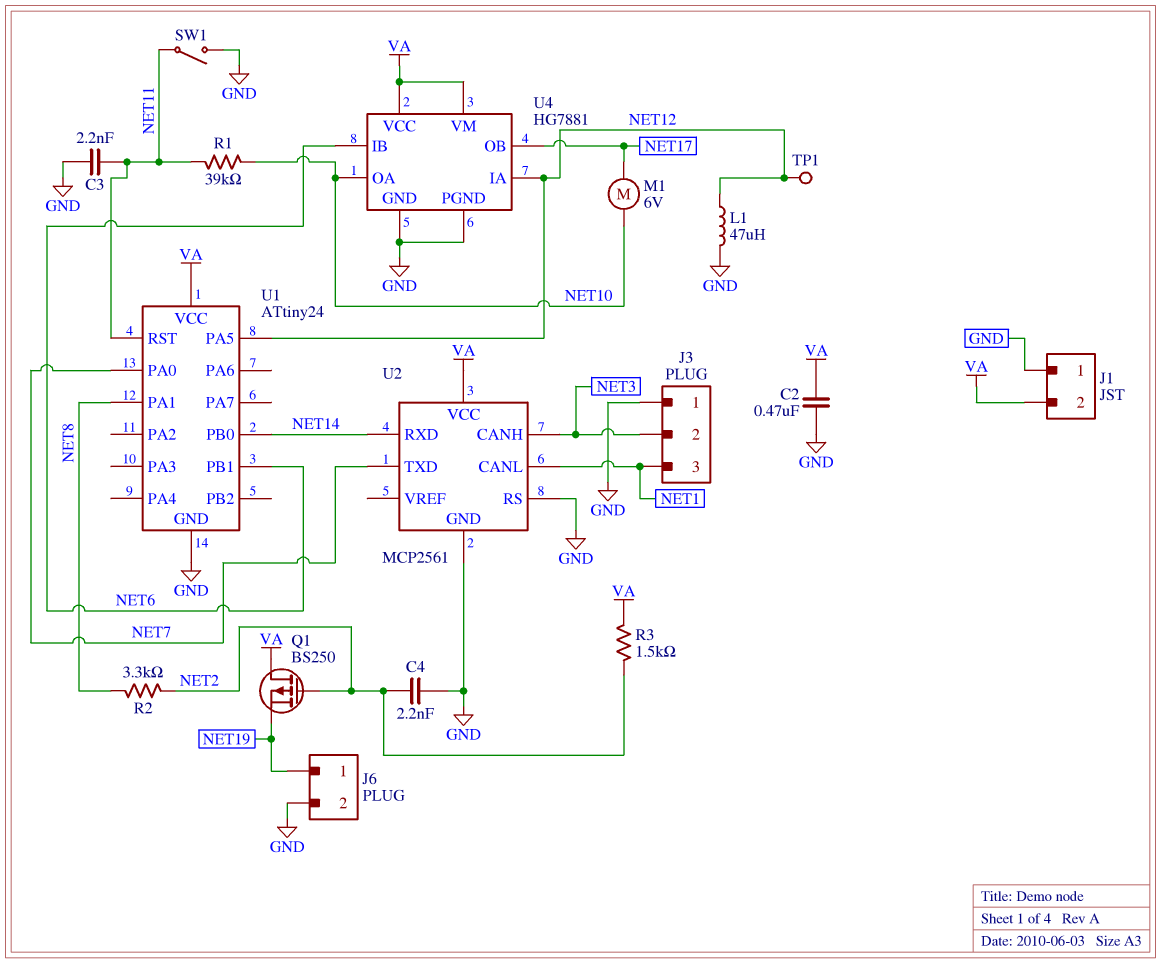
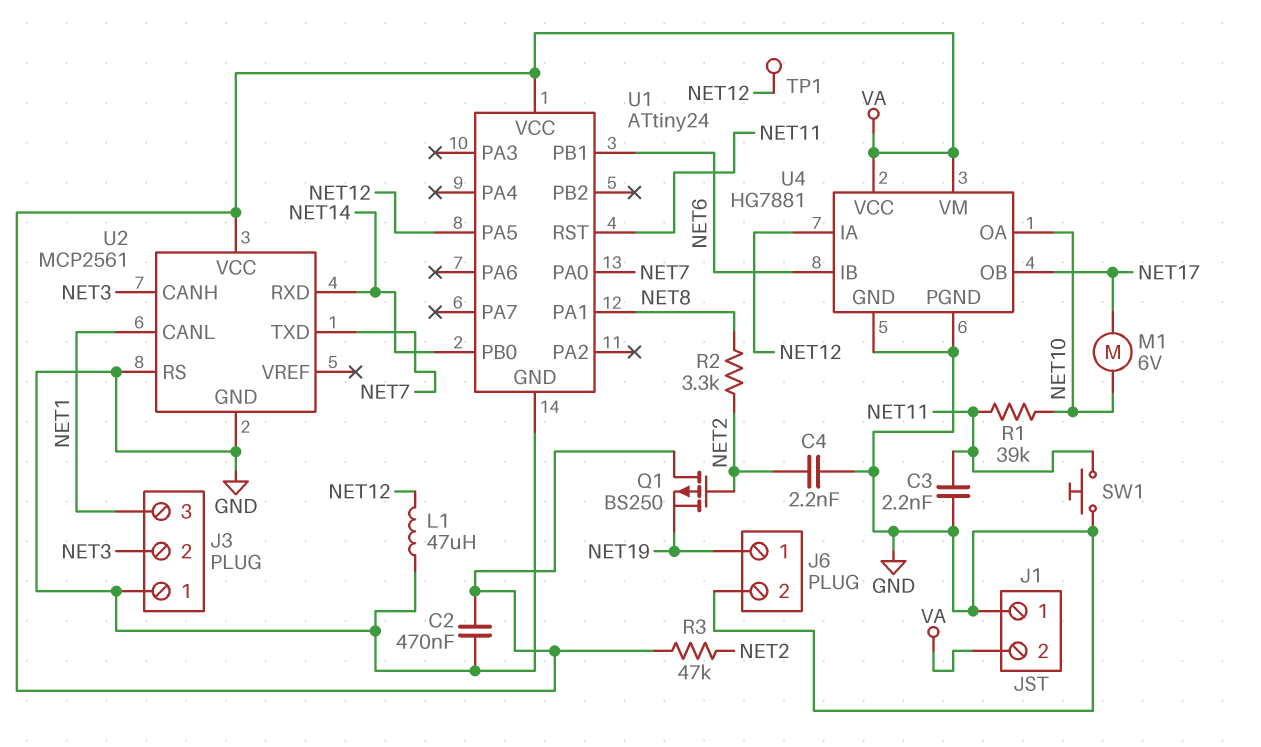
R3: 1.5k (NET2, VA) -> 47k (NET2, VA)
SW1: switch (GND, NET11) -> button (GND, NET11)

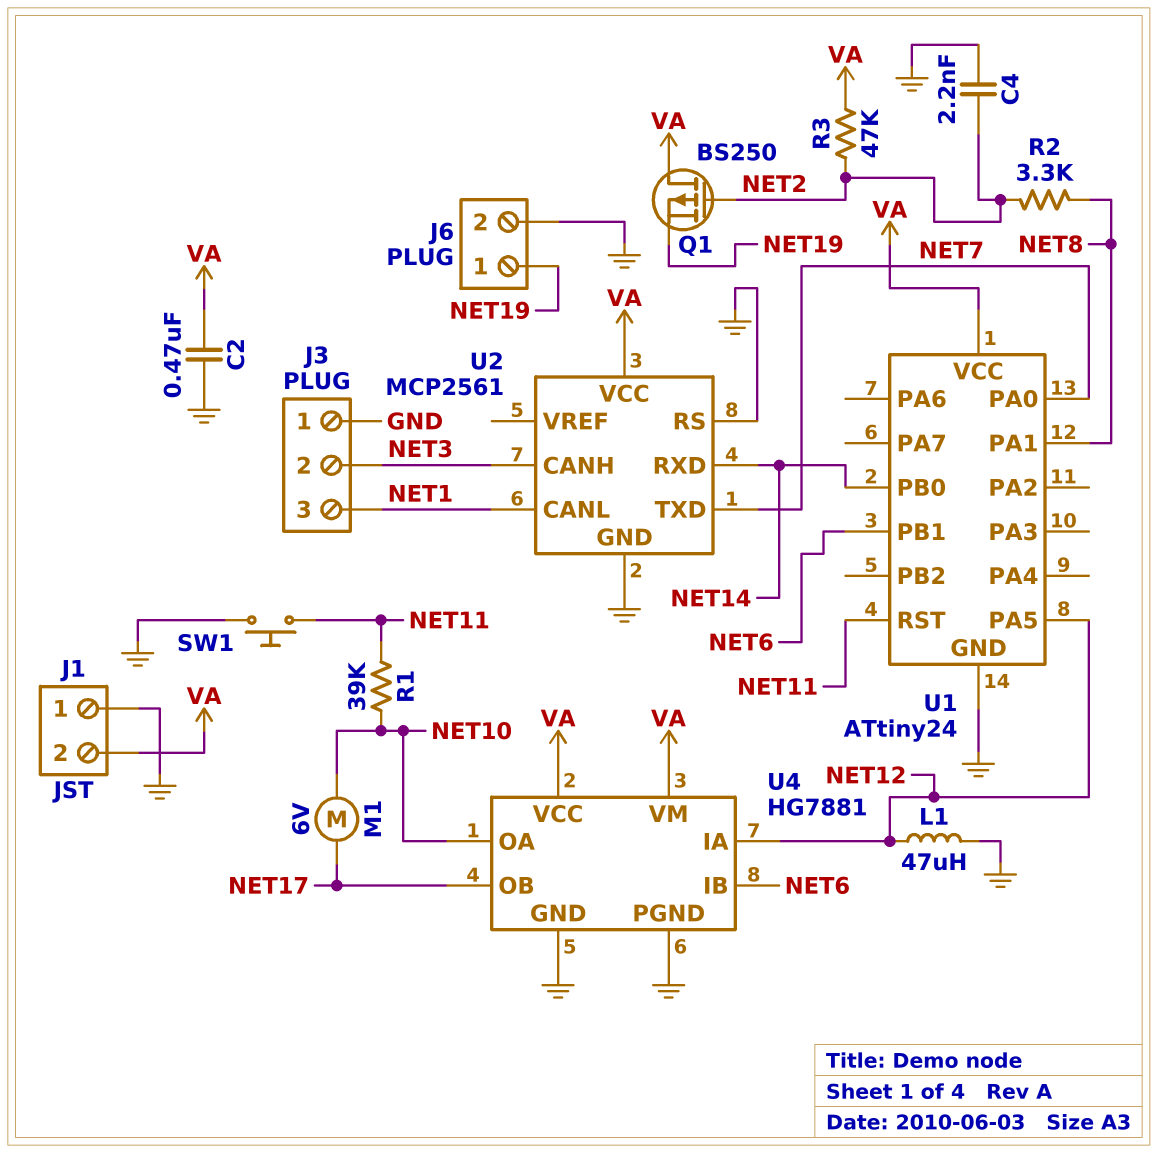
C3: 2.2nF (GND, NET11) -> none
TP1: test point (NET12) -> none

